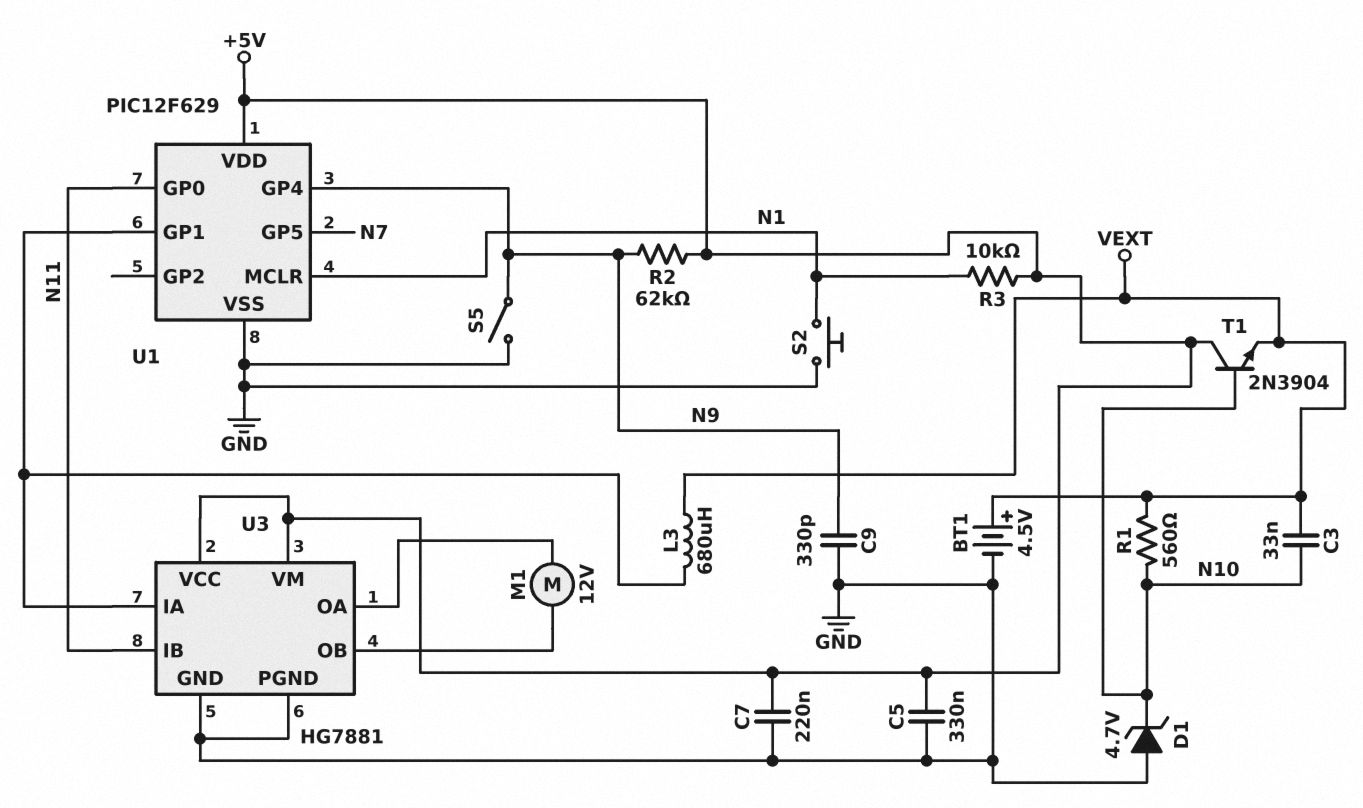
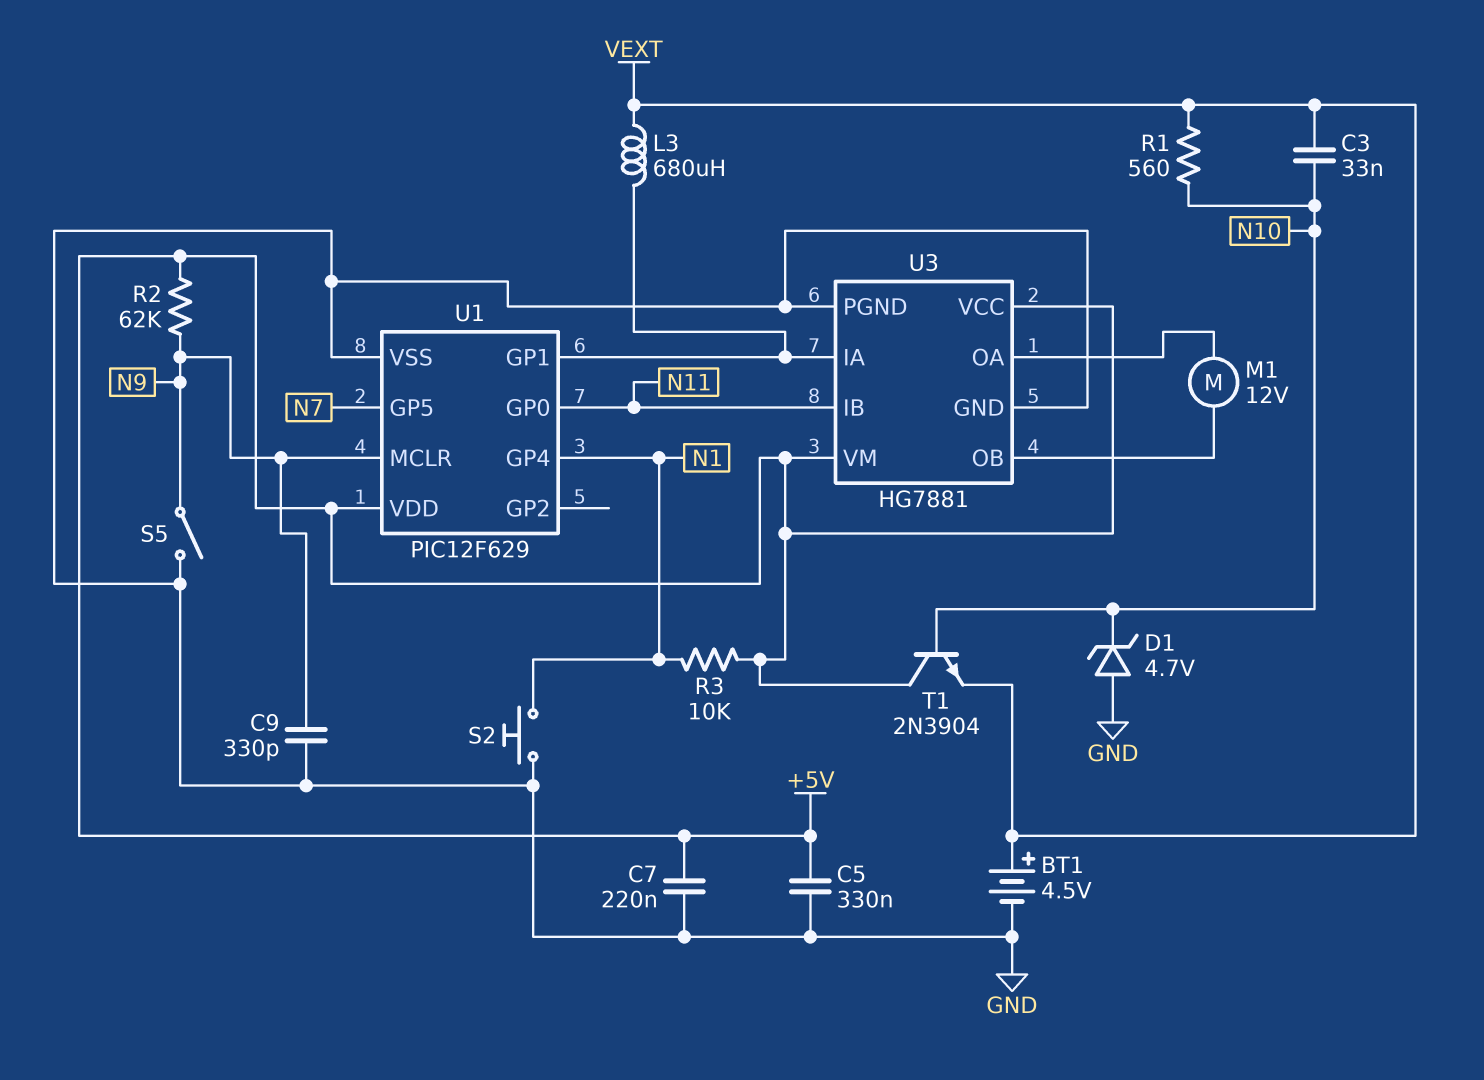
U1 pin GP4: N9 -> N1
U1 pin MCLR: N1 -> N9

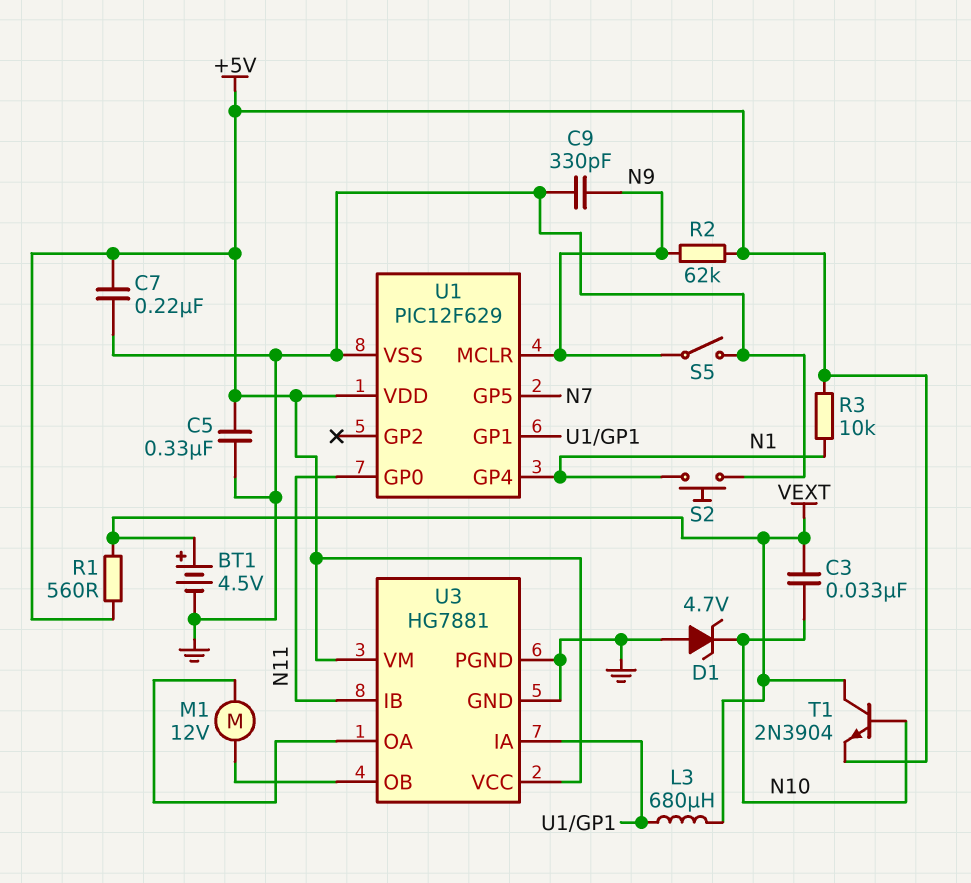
R1: 560 (N10, VEXT) -> 560 (+5V, VEXT)
T1: NPN 2N3904 (B N10, C +5V, E VEXT) -> NPN 2N3904 (B N10, C VEXT, E +5V)

